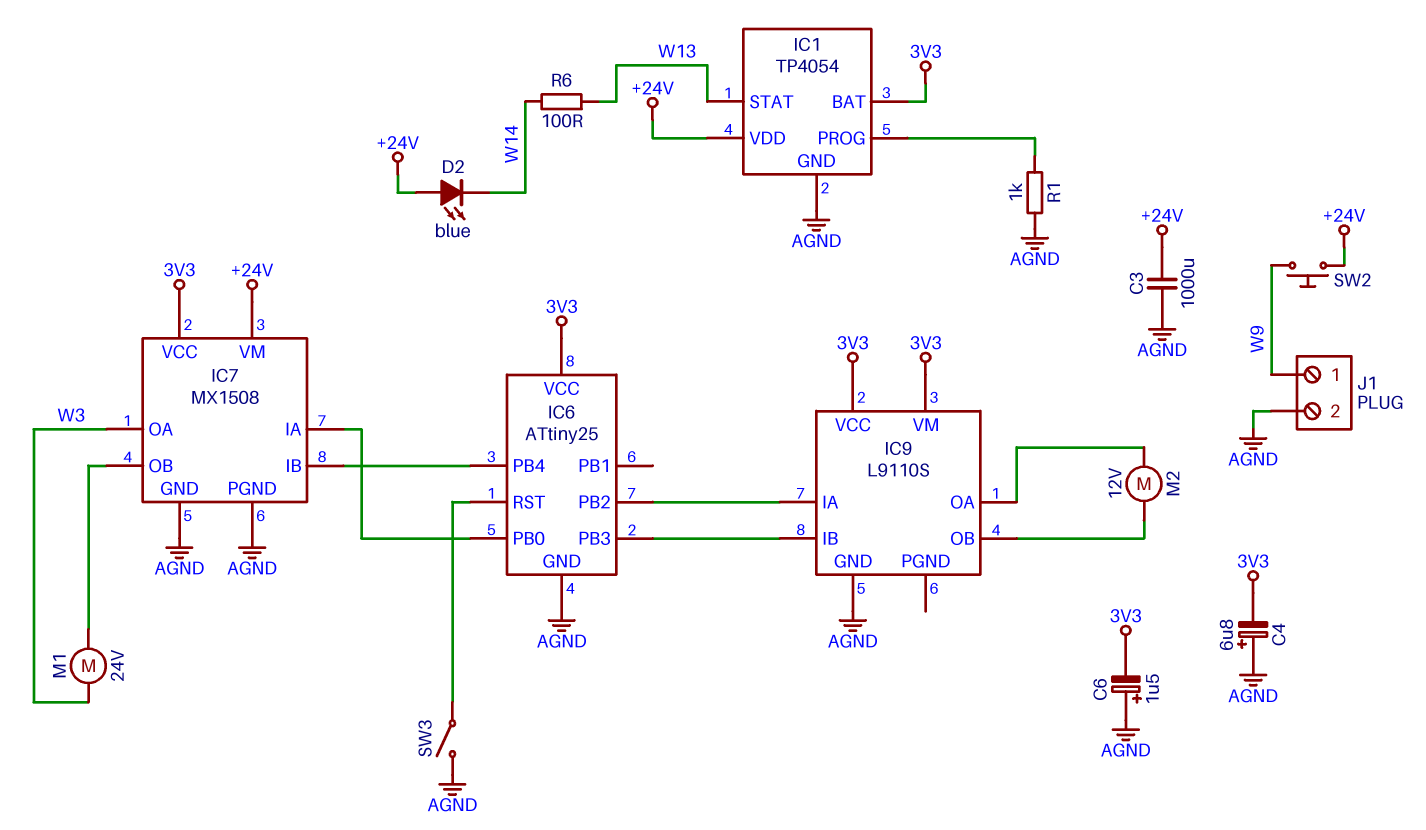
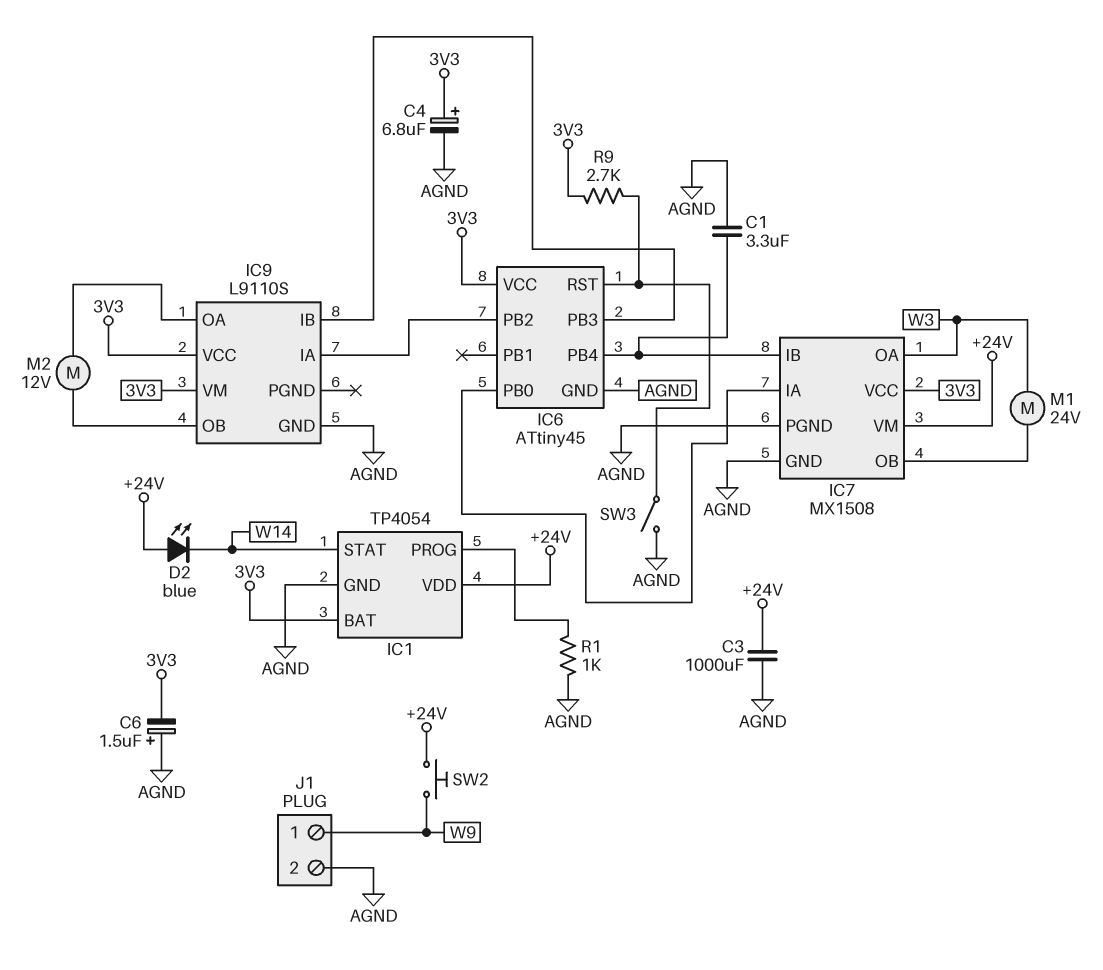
C1: none -> 3.3uF (AGND, IC6/PB4)
C4: 6.8uF (plus AGND, minus 3V3) -> 6.8uF (plus 3V3, minus AGND)
IC1 pin STAT: W13 -> W14
IC6: ATtiny25 -> ATtiny45
R6: 100 (W13, W14) -> none
R9: none -> 2.7k (3V3, IC6/RST)

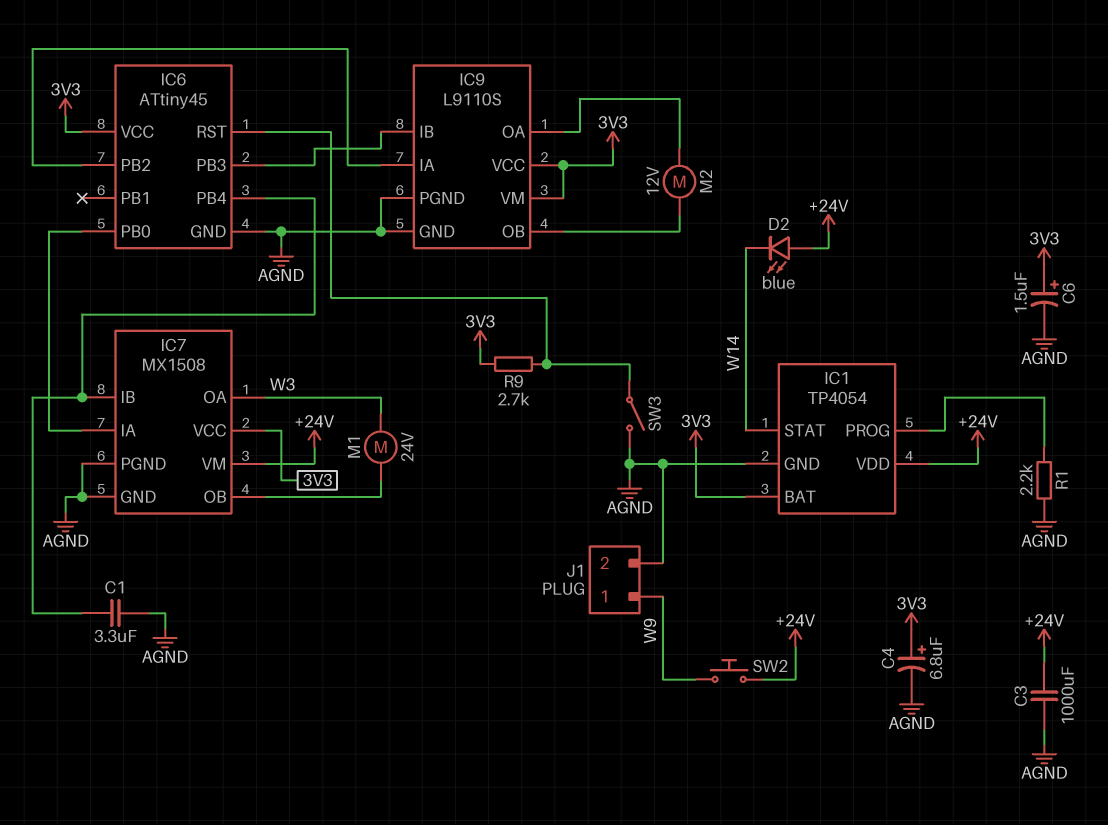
C6: 1.5uF (plus AGND, minus 3V3) -> 1.5uF (plus 3V3, minus AGND)
IC9 pin PGND: none -> AGND
R1: 1k (AGND, IC1/PROG) -> 2.2k (AGND, IC1/PROG)

